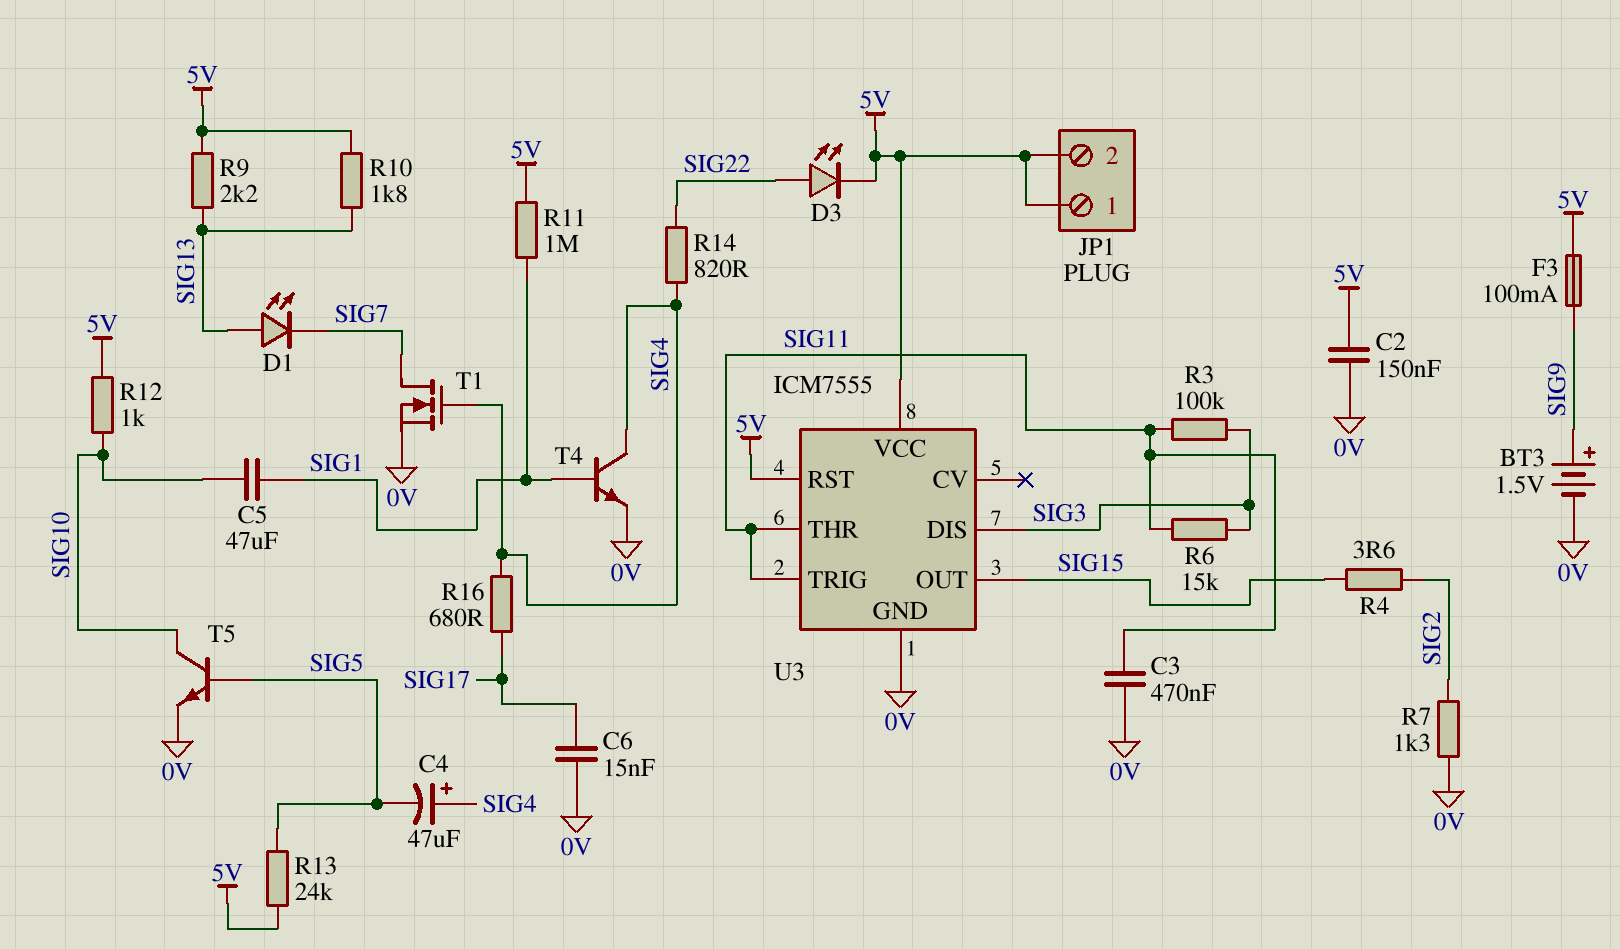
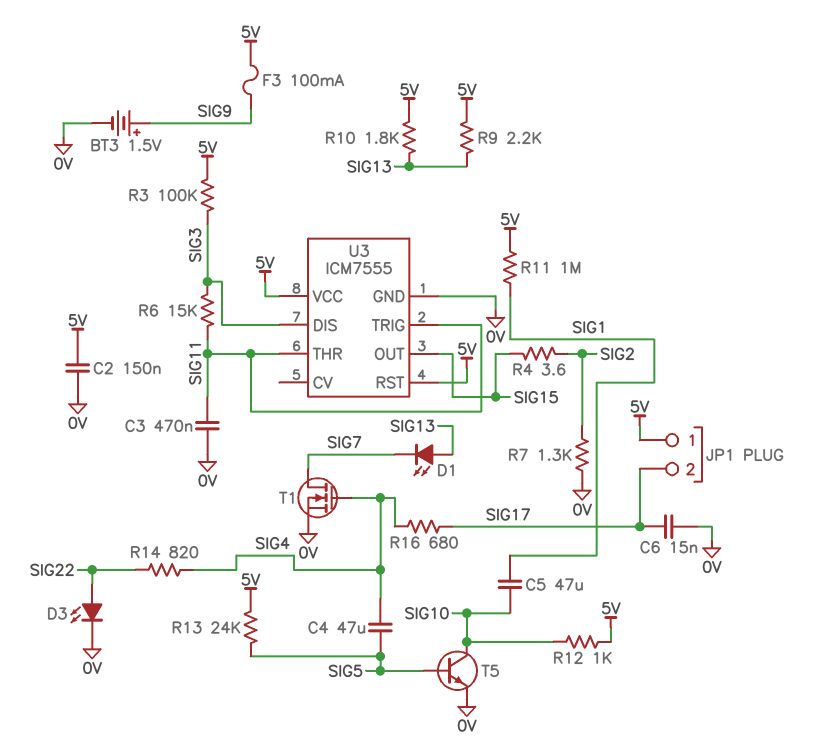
C4: 47uF (plus SIG4, minus SIG5) -> 47uF (SIG4, SIG5)
D3: LED (A SIG22, K 5V) -> LED (A SIG22, K 0V)
JP1 pin 2: 5V -> SIG17
R3: 100k (SIG3, SIG11) -> 100k (5V, SIG3)
T4: NPN (B SIG1, C SIG4, E 0V) -> none

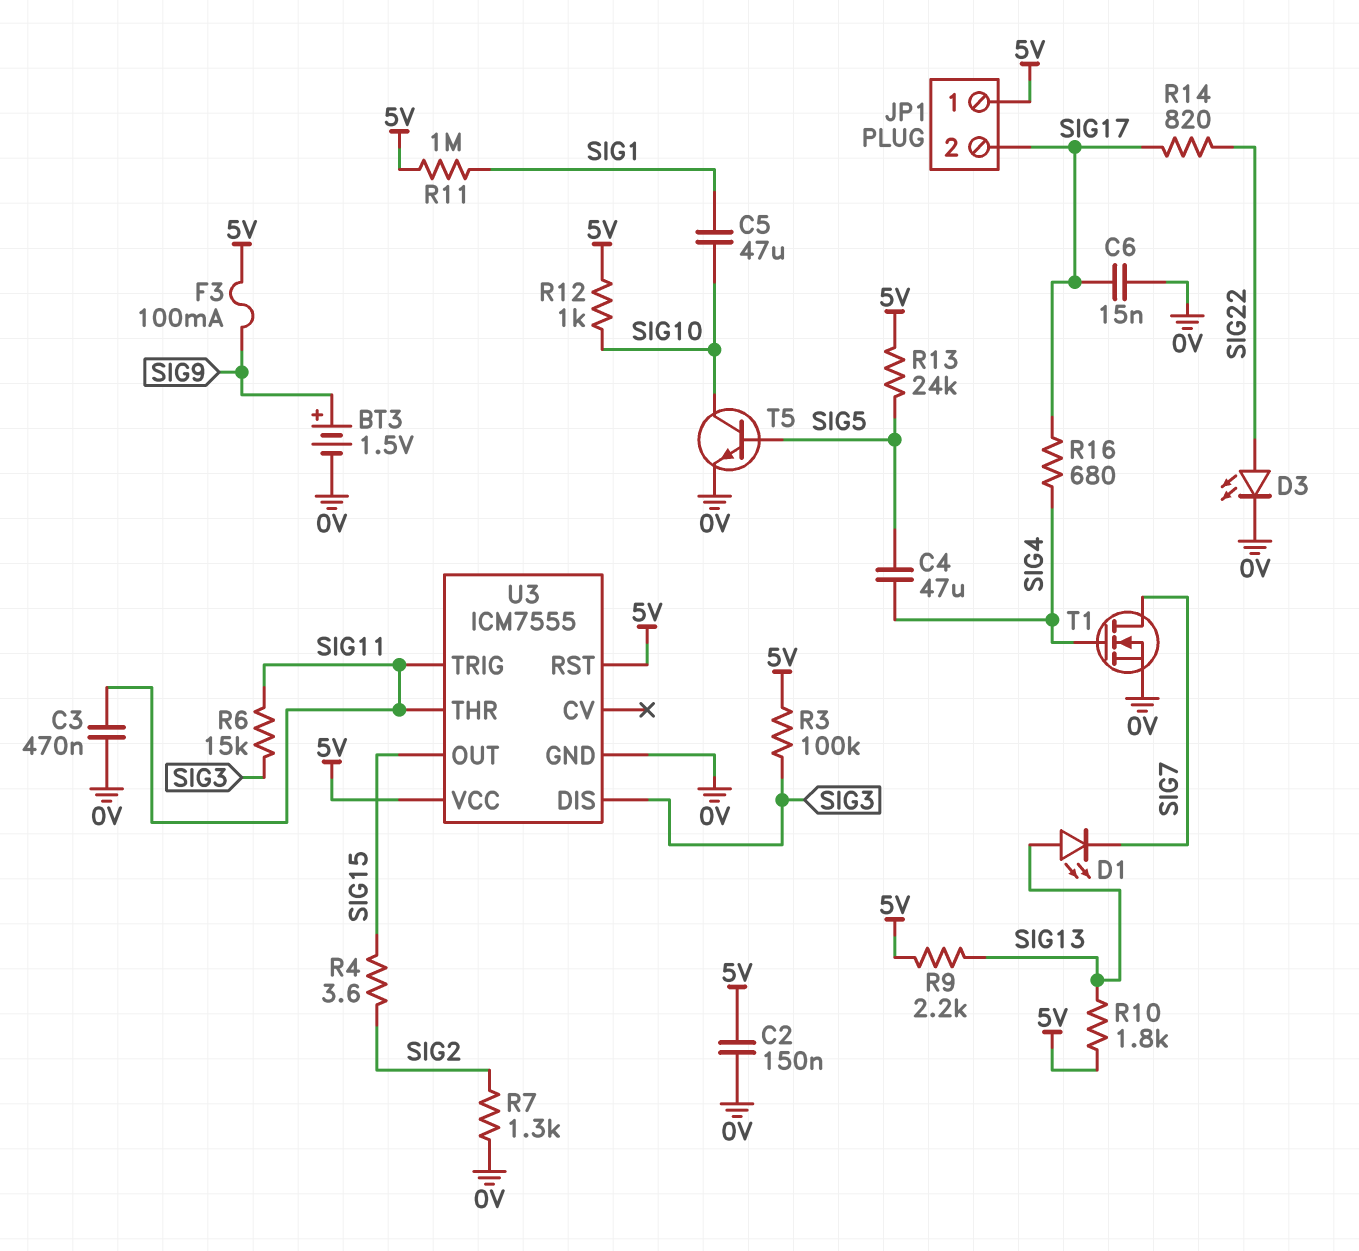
R14: 820 (SIG4, SIG22) -> 820 (SIG17, SIG22)

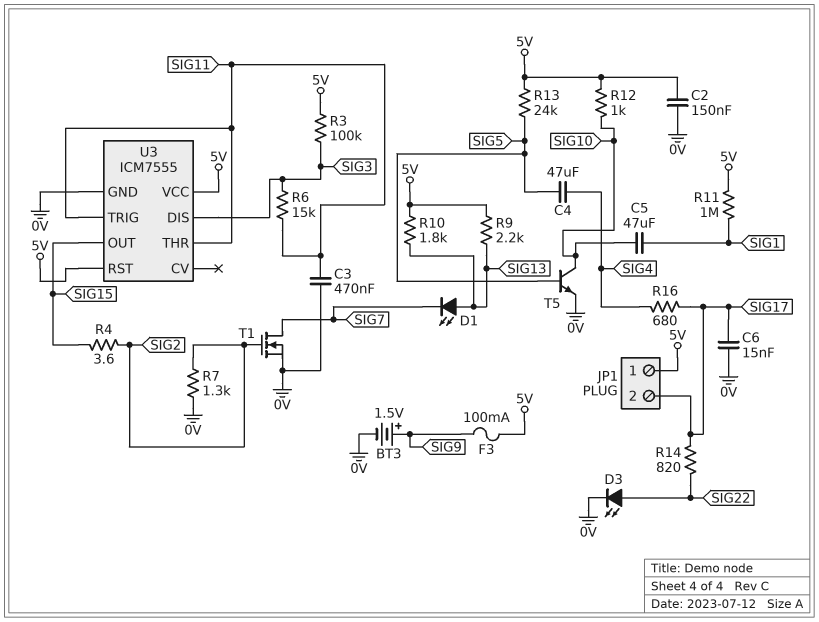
T1: NMOS (G SIG4, D SIG7, S 0V) -> NMOS (G SIG2, D SIG7, S 0V)

